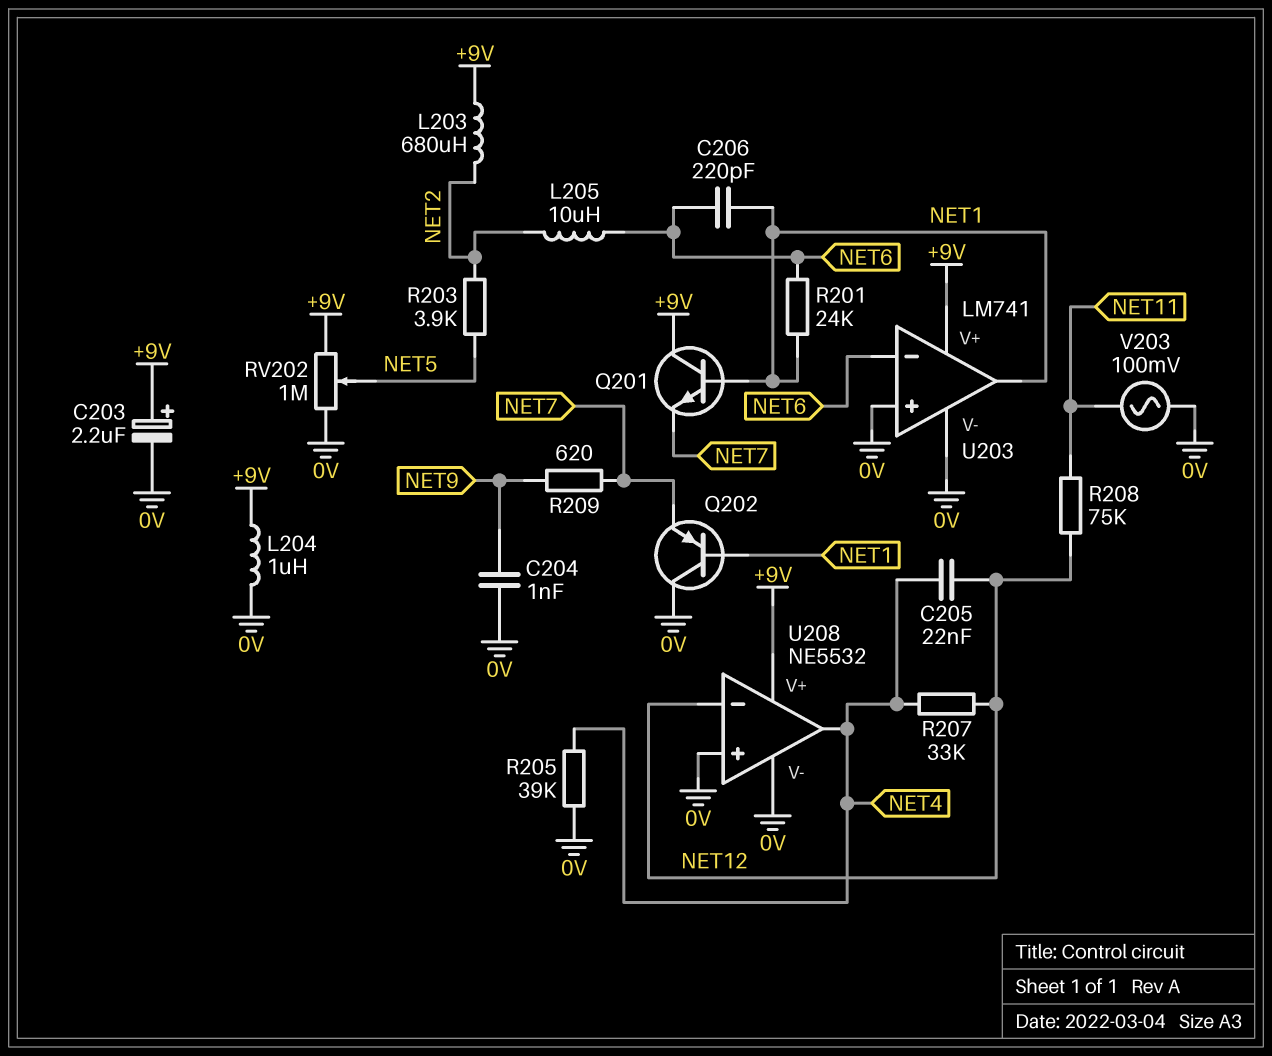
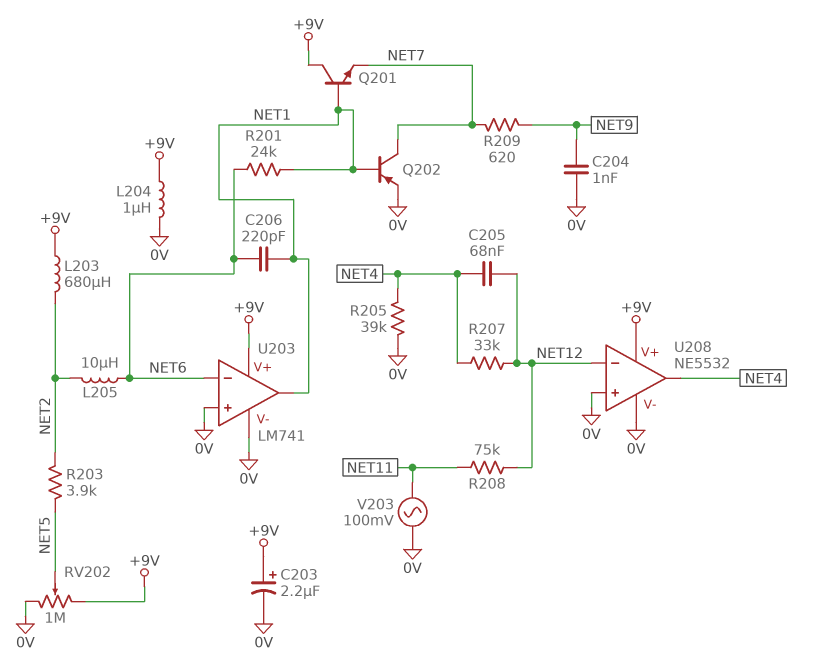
C205: 22nF (NET4, NET12) -> 68nF (NET4, NET12)
Q202: PNP (B NET1, C 0V, E NET7) -> PNP (B NET1, C NET7, E 0V)

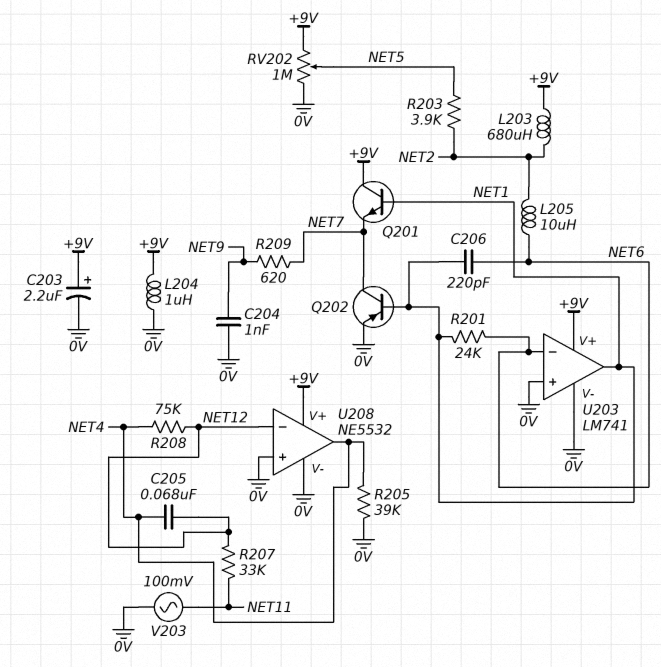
R207: 33k (NET4, NET12) -> 33k (NET11, NET12)
R208: 75k (NET11, NET12) -> 75k (NET4, NET12)

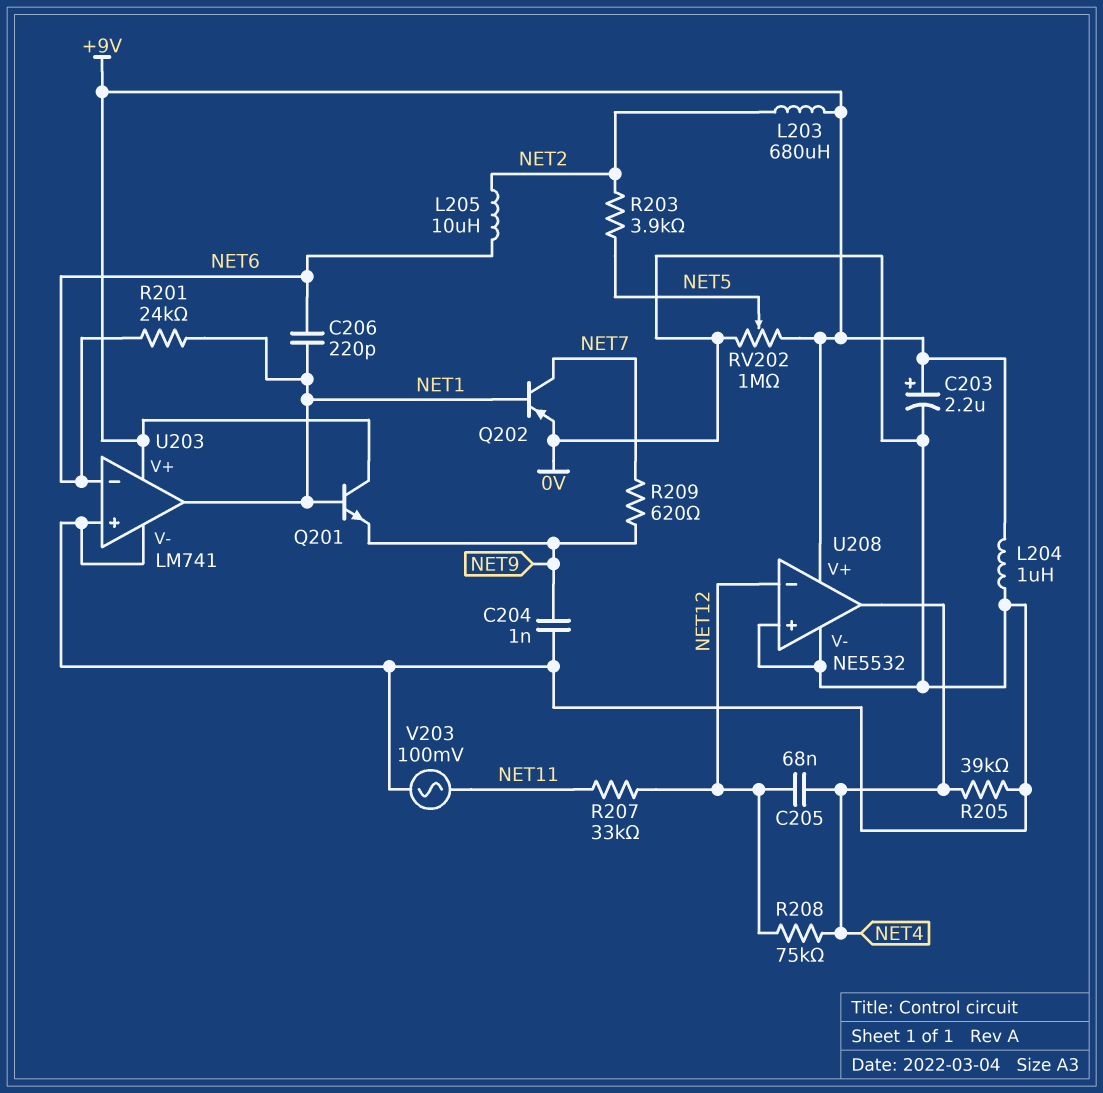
Q201: NPN (B NET1, C +9V, E NET7) -> NPN (B NET1, C +9V, E NET9)

